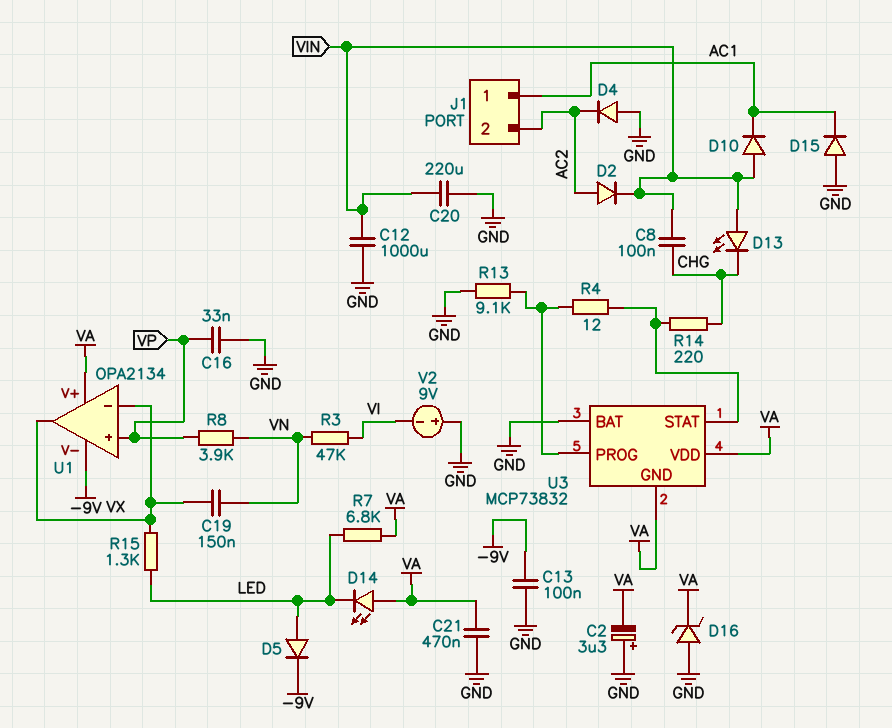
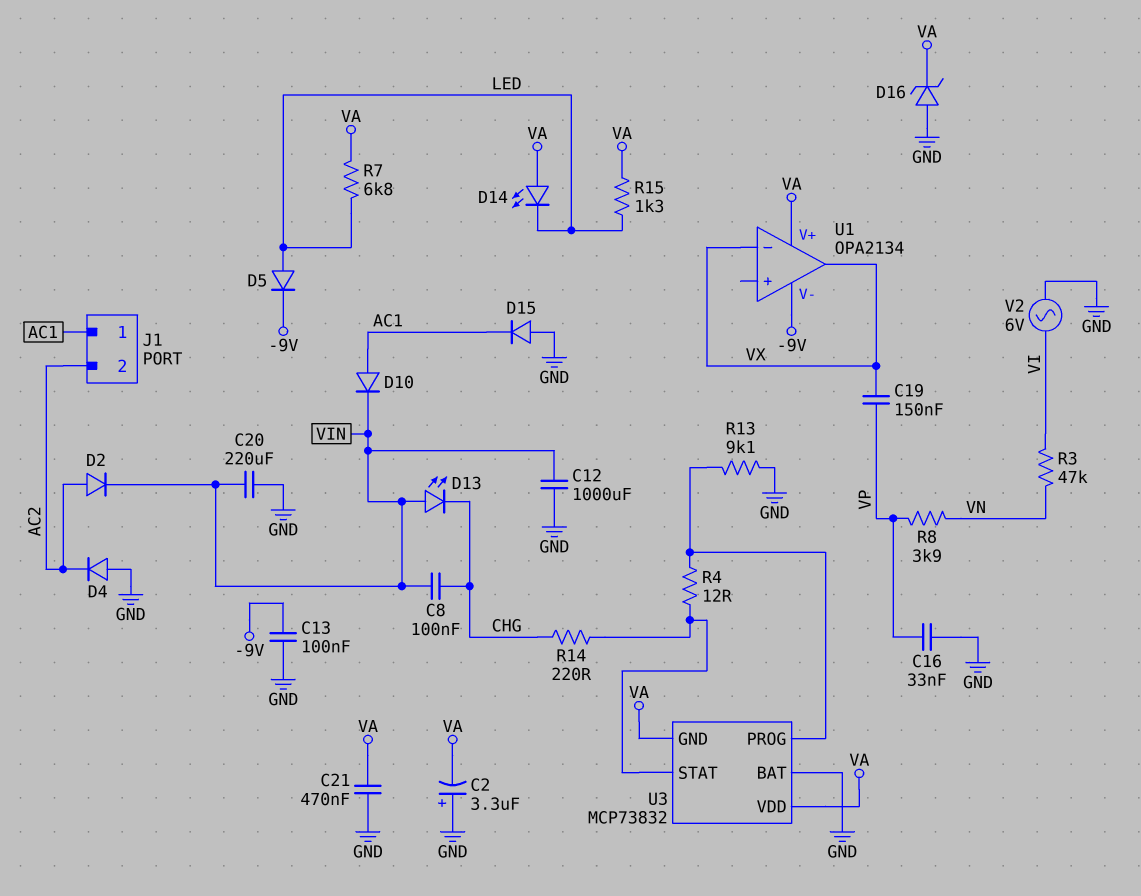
C19: 150nF (VN, VX) -> 150nF (VP, VX)
D10: diode (A VIN, K AC1) -> diode (A AC1, K VIN)
R15: 1.3k (LED, VX) -> 1.3k (LED, VA)
U1 pin in+: VP -> none
V2: 9V (plus GND, minus VI) -> AC 6V (GND, VI)

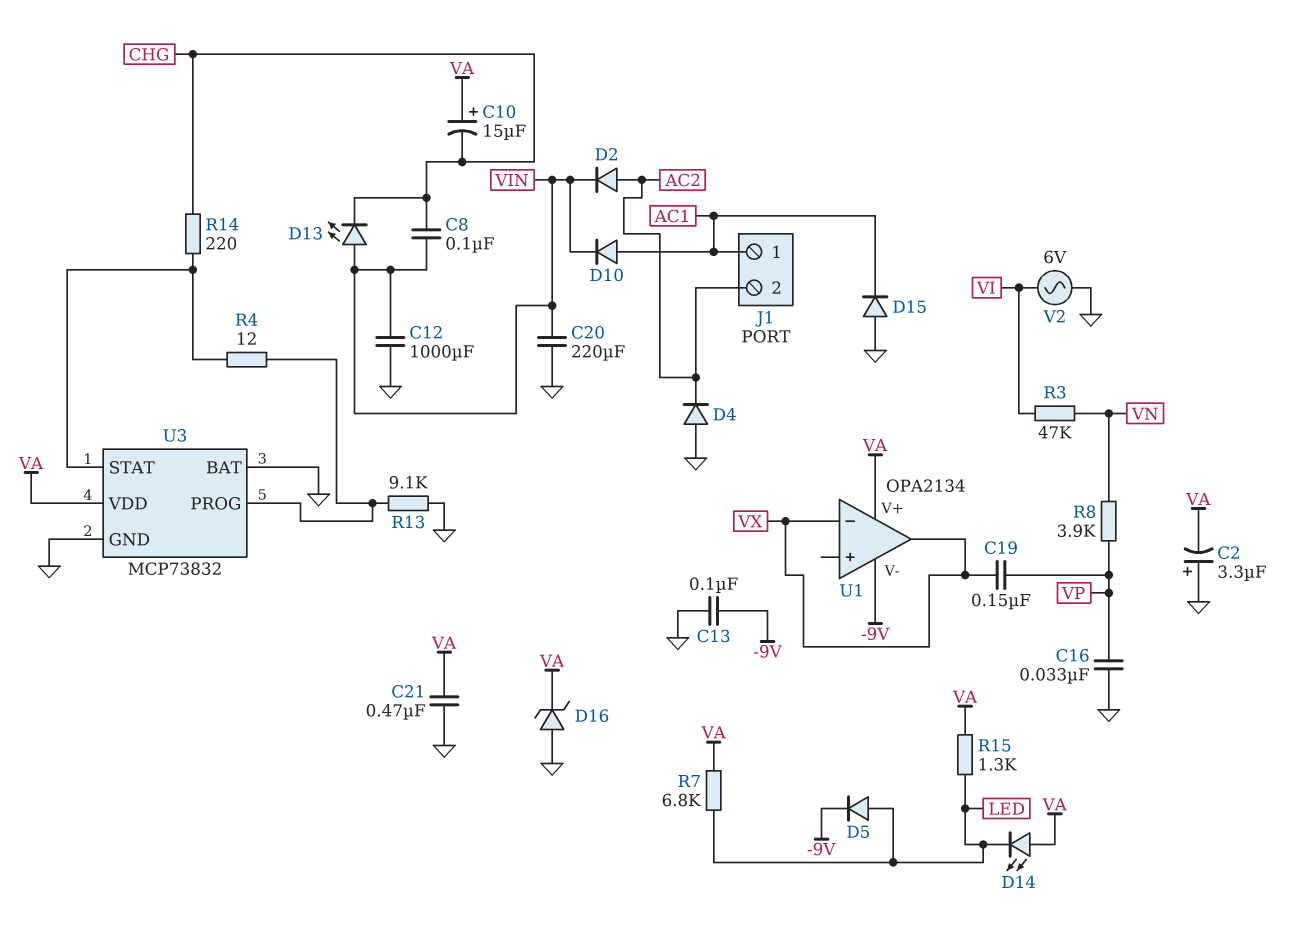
C10: none -> 15uF (plus VA, minus CHG)
U3 pin GND: VA -> GND

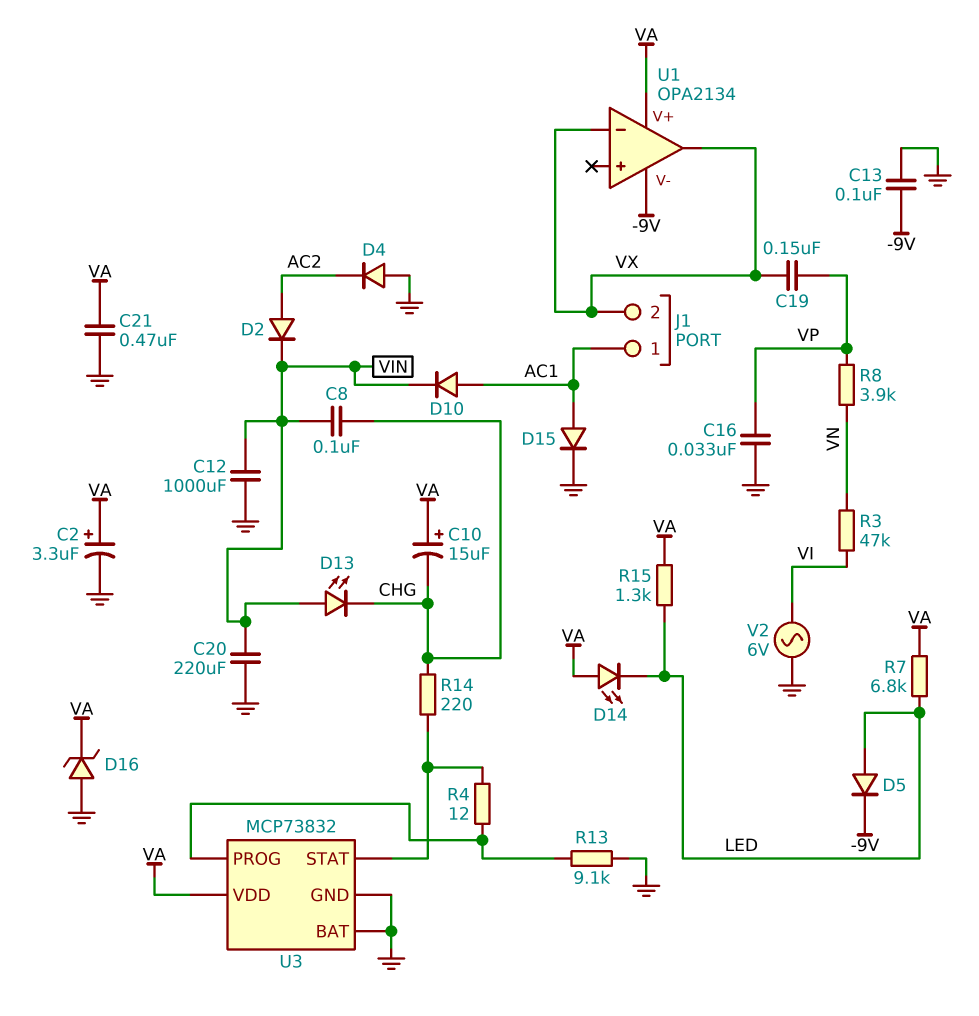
C2: 3.3uF (plus GND, minus VA) -> 3.3uF (plus VA, minus GND)
D15: diode (A GND, K AC1) -> diode (A AC1, K GND)
J1 pin 2: AC2 -> VX

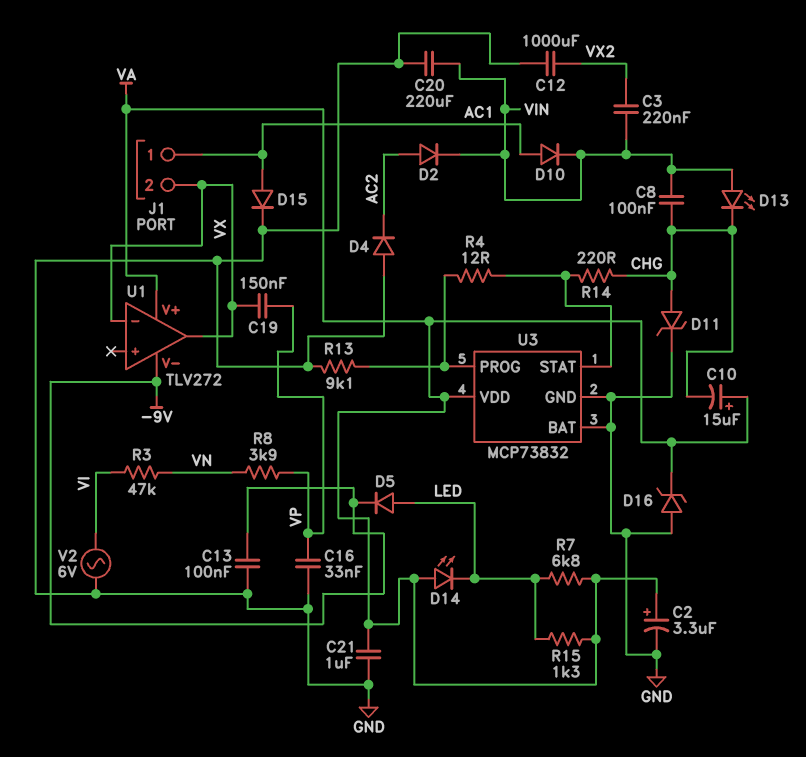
C3: none -> 220nF (VIN, VX2)
C12: 1000uF (GND, VIN) -> 1000uF (GND, VX2)
C21: 470nF (GND, VA) -> 1uF (GND, VA)
D11: none -> zener (A CHG, K GND)
U1: OPA2134 -> TLV272

